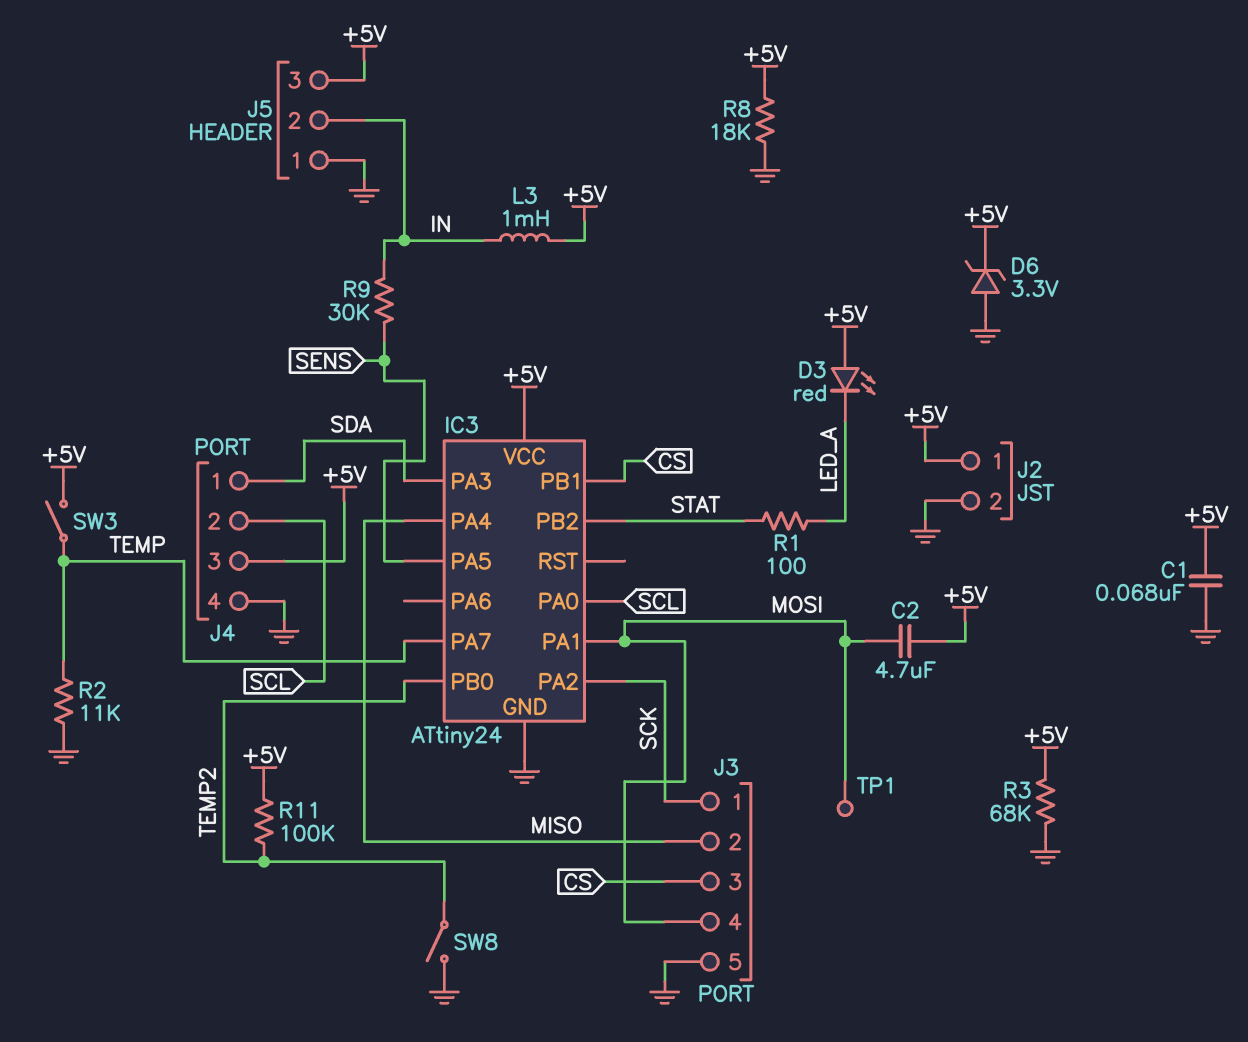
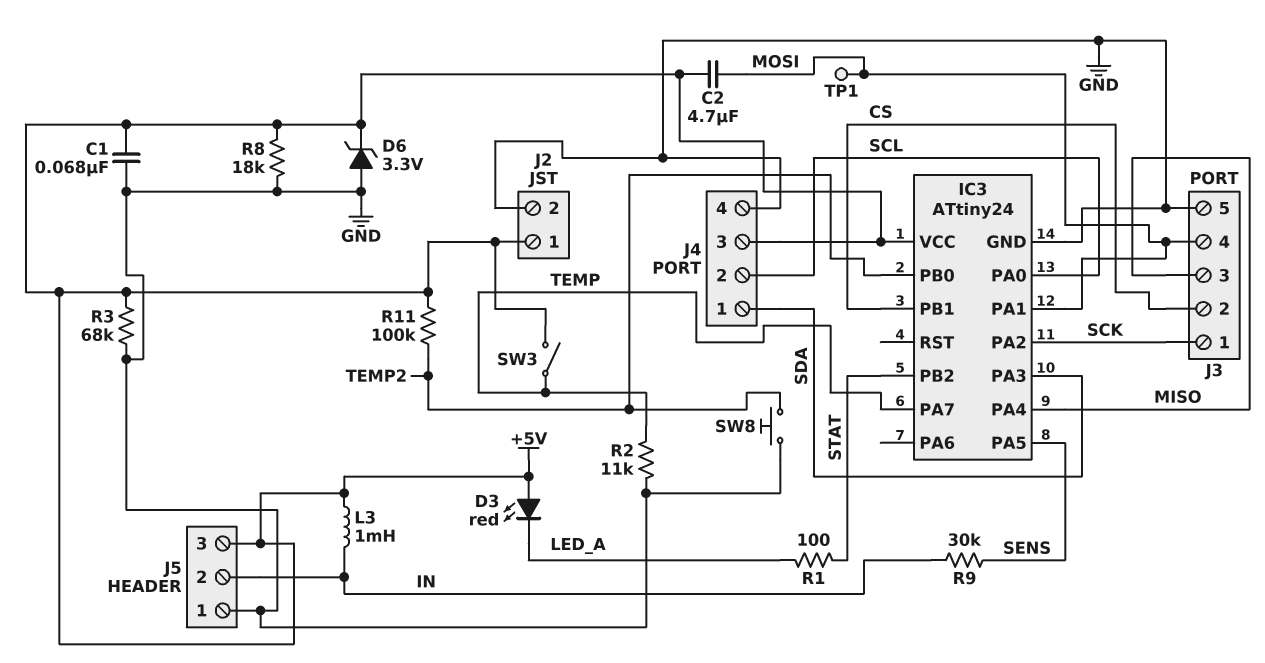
J3 pin 2: MISO -> CS
J3 pin 3: CS -> MISO
SW8: switch (GND, TEMP2) -> button (GND, TEMP2)

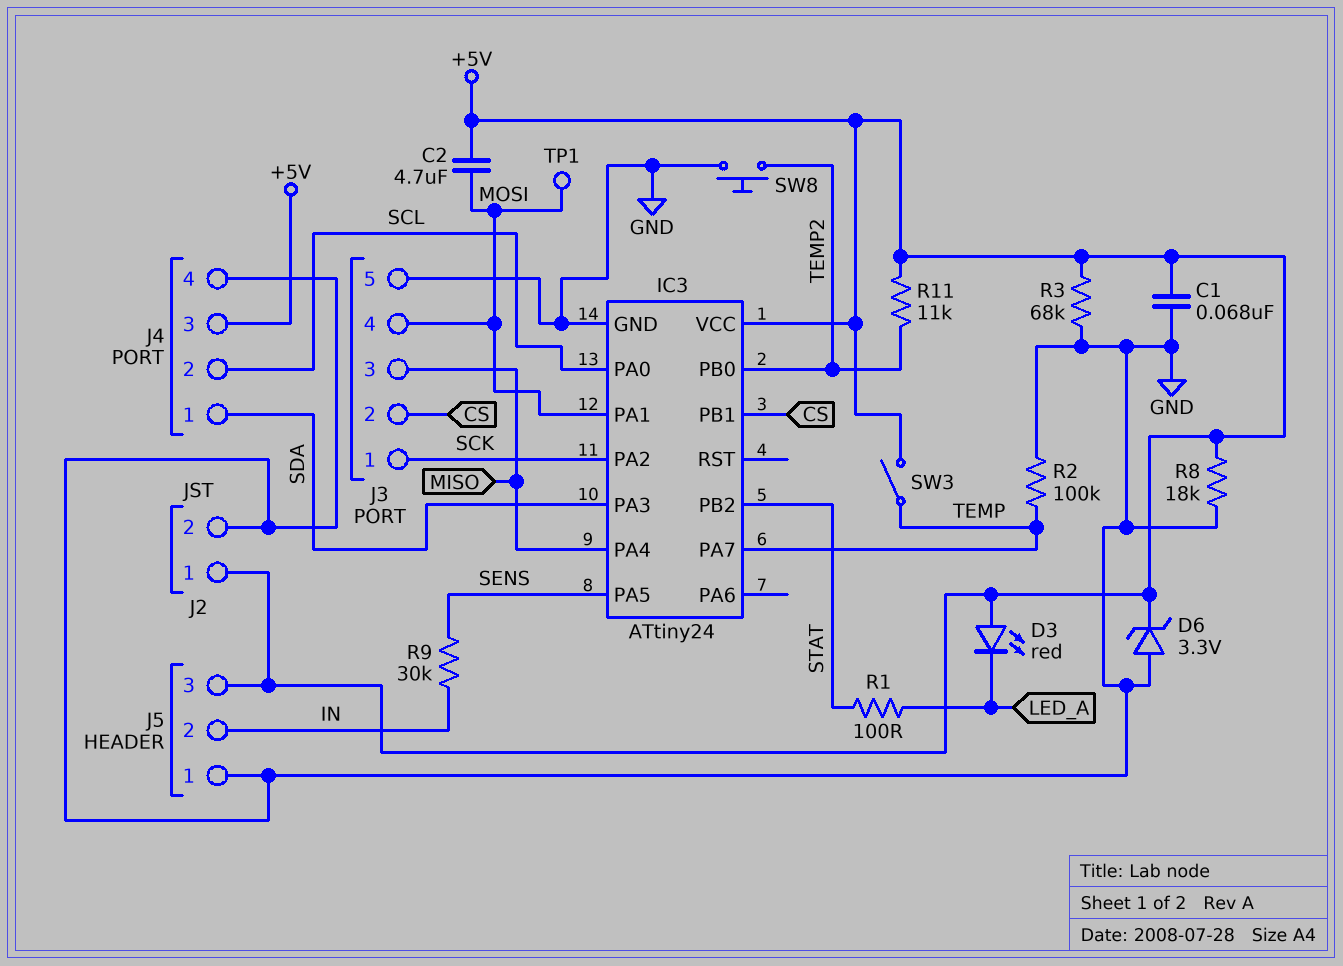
L3: 1mH (+5V, IN) -> none
R2: 11k (GND, TEMP) -> 100k (GND, TEMP)
R11: 100k (+5V, TEMP2) -> 11k (+5V, TEMP2)

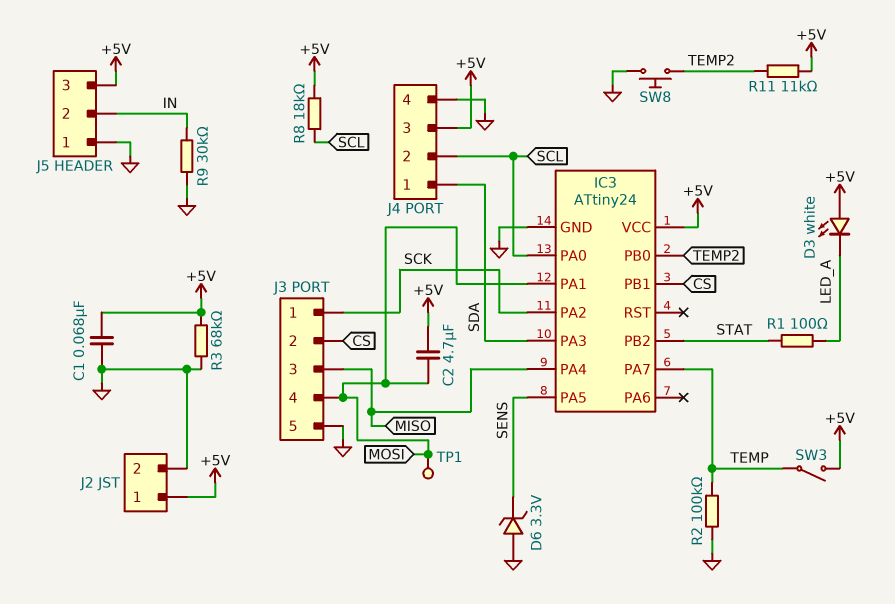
D3: LED red (A +5V, K LED_A) -> LED white (A +5V, K LED_A)
D6: zener 3.3V (A GND, K +5V) -> zener 3.3V (A GND, K SENS)
R8: 18k (+5V, GND) -> 18k (+5V, SCL)
R9: 30k (IN, SENS) -> 30k (GND, IN)

